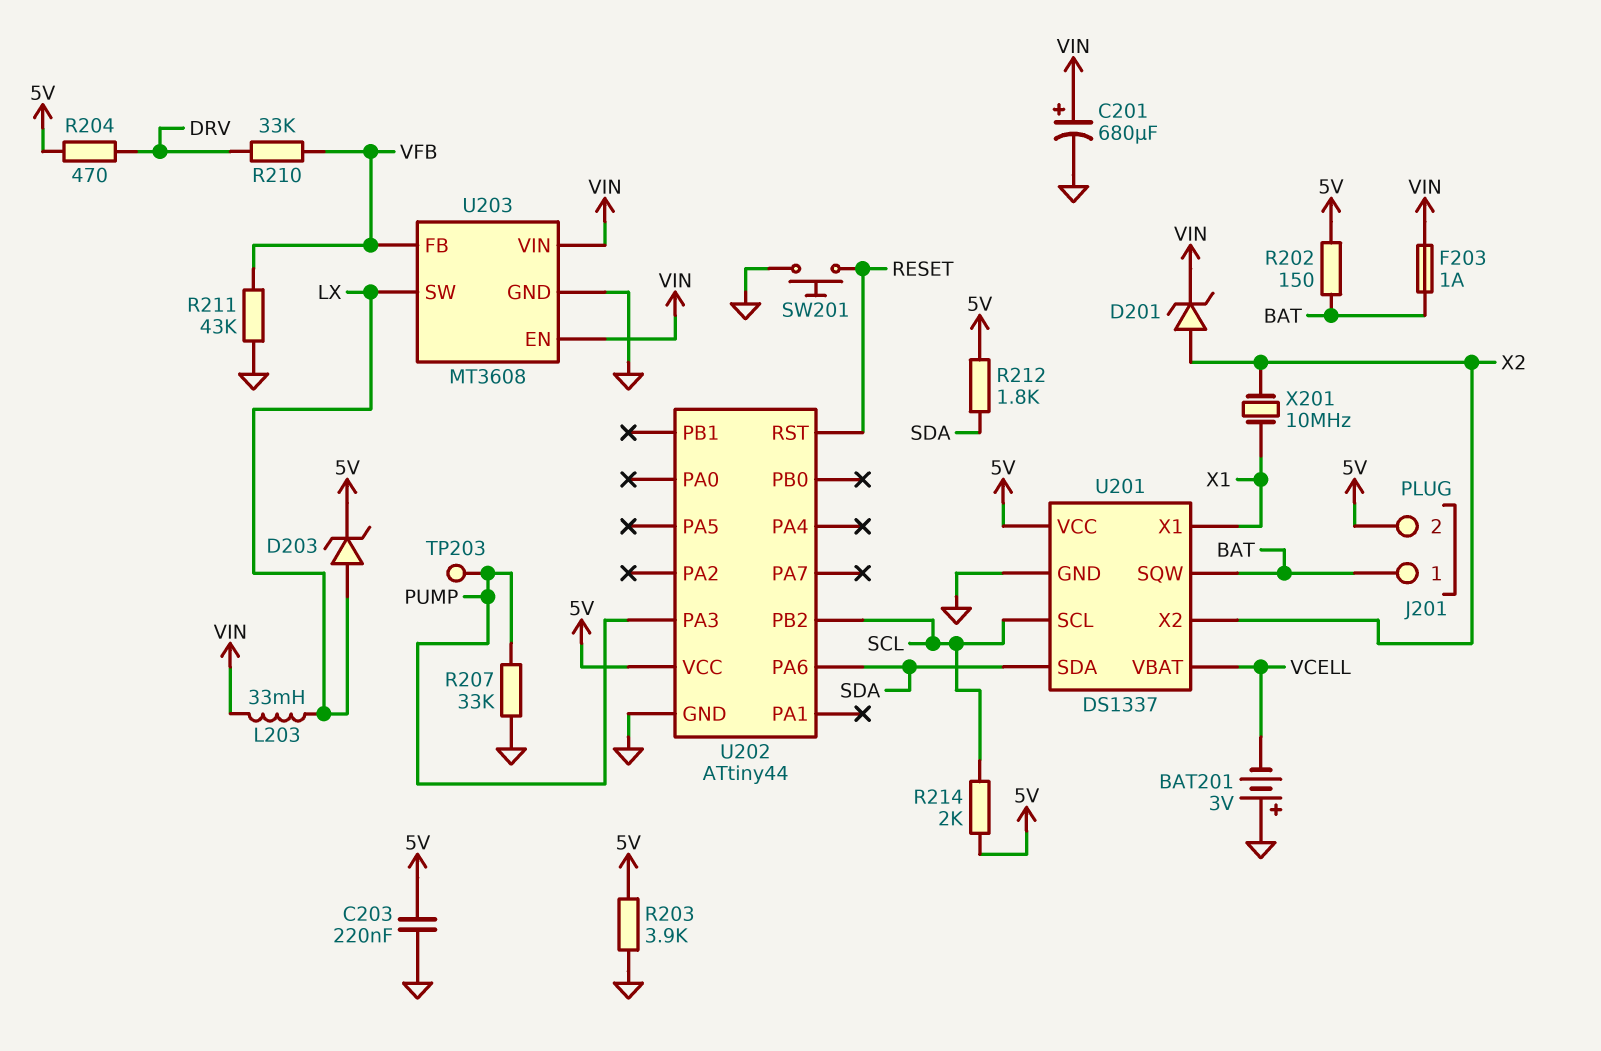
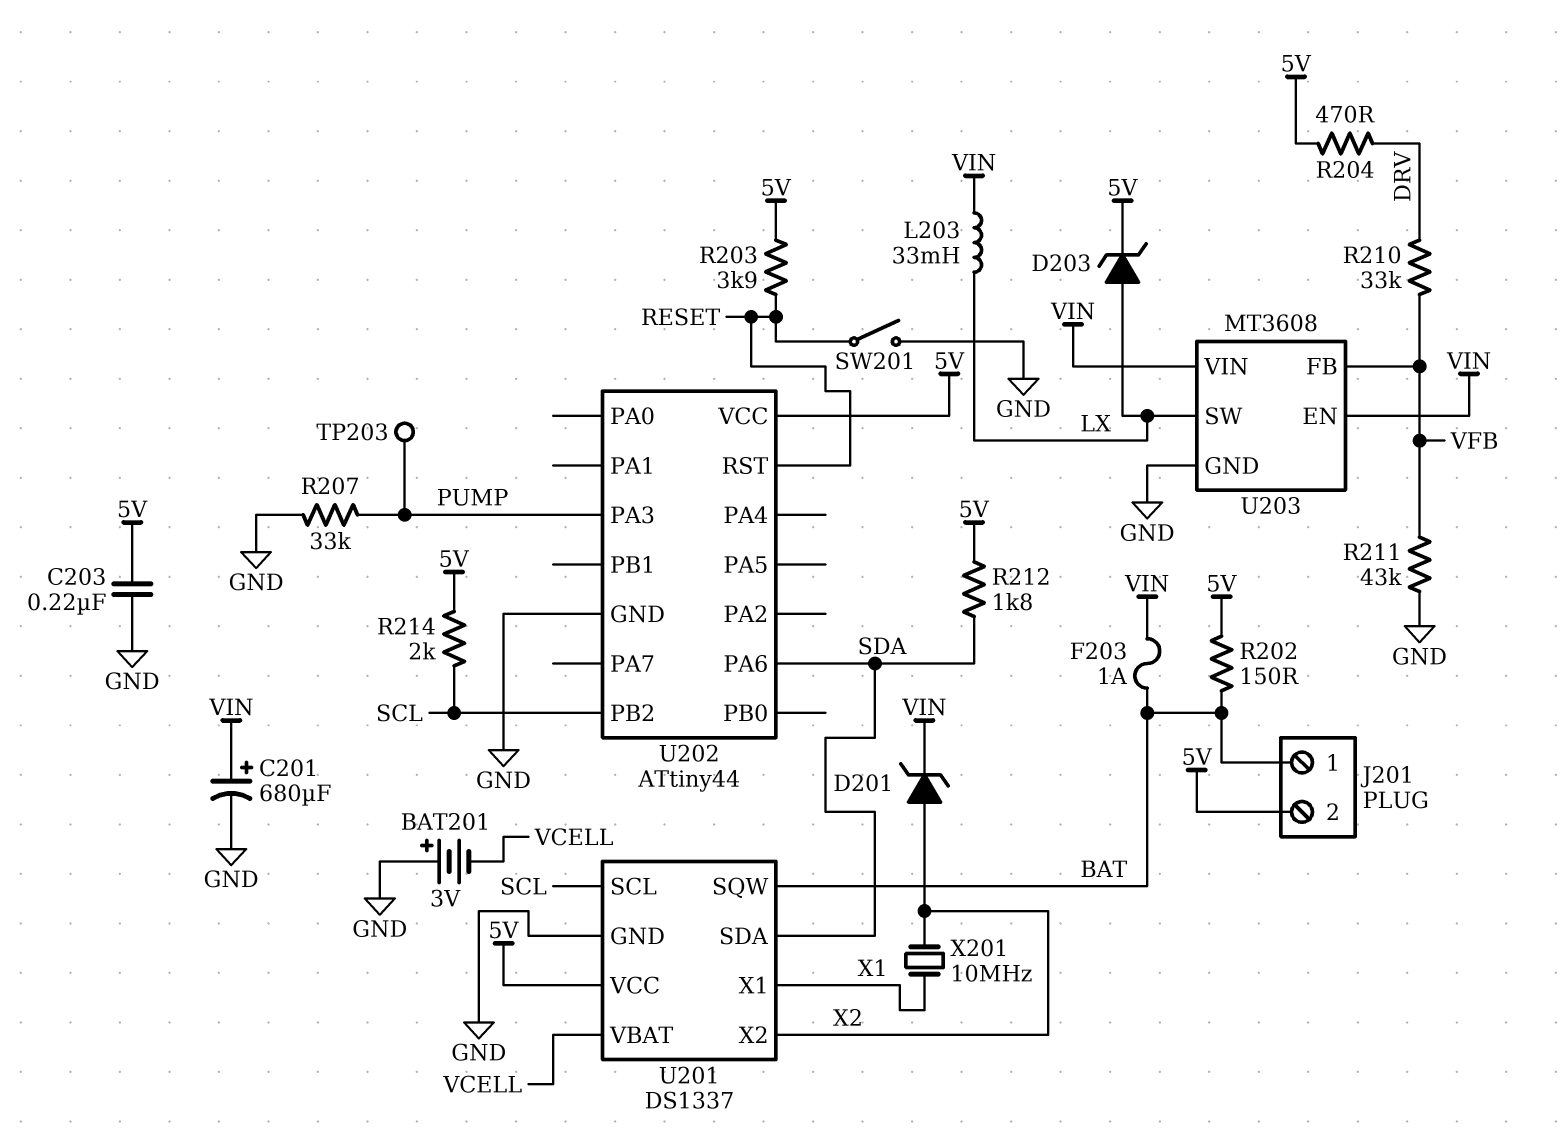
R203: 3.9k (5V, GND) -> 3.9k (5V, RESET)
SW201: button (GND, RESET) -> switch (GND, RESET)

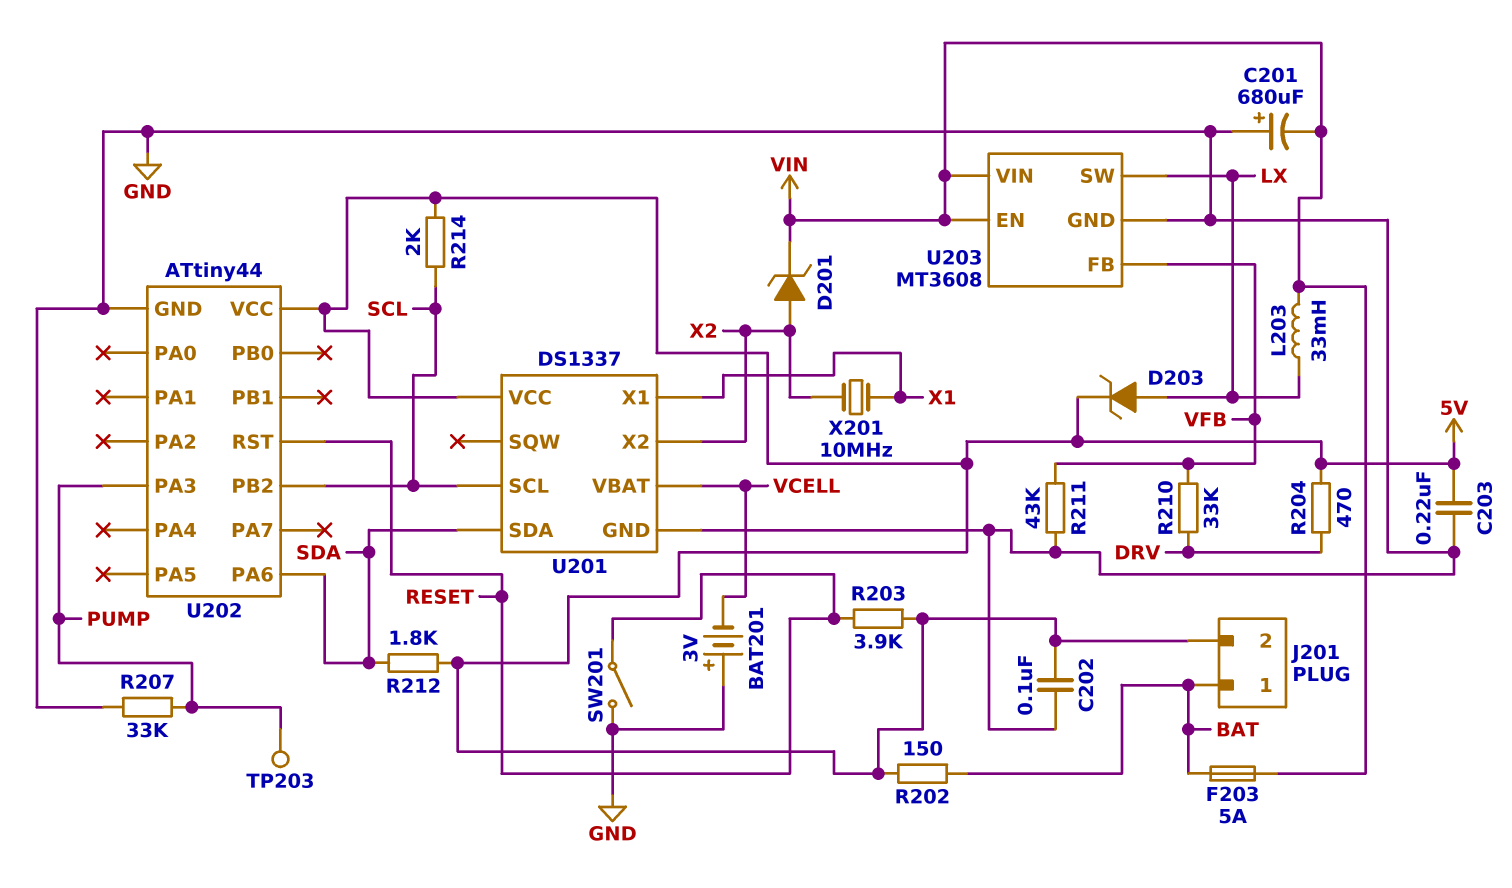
C201: 680uF (plus VIN, minus GND) -> 680uF (plus GND, minus VIN)
C202: none -> 100nF (5V, GND)
F203: 1A (BAT, VIN) -> 5A (BAT, VIN)
U201 pin SQW: BAT -> none

